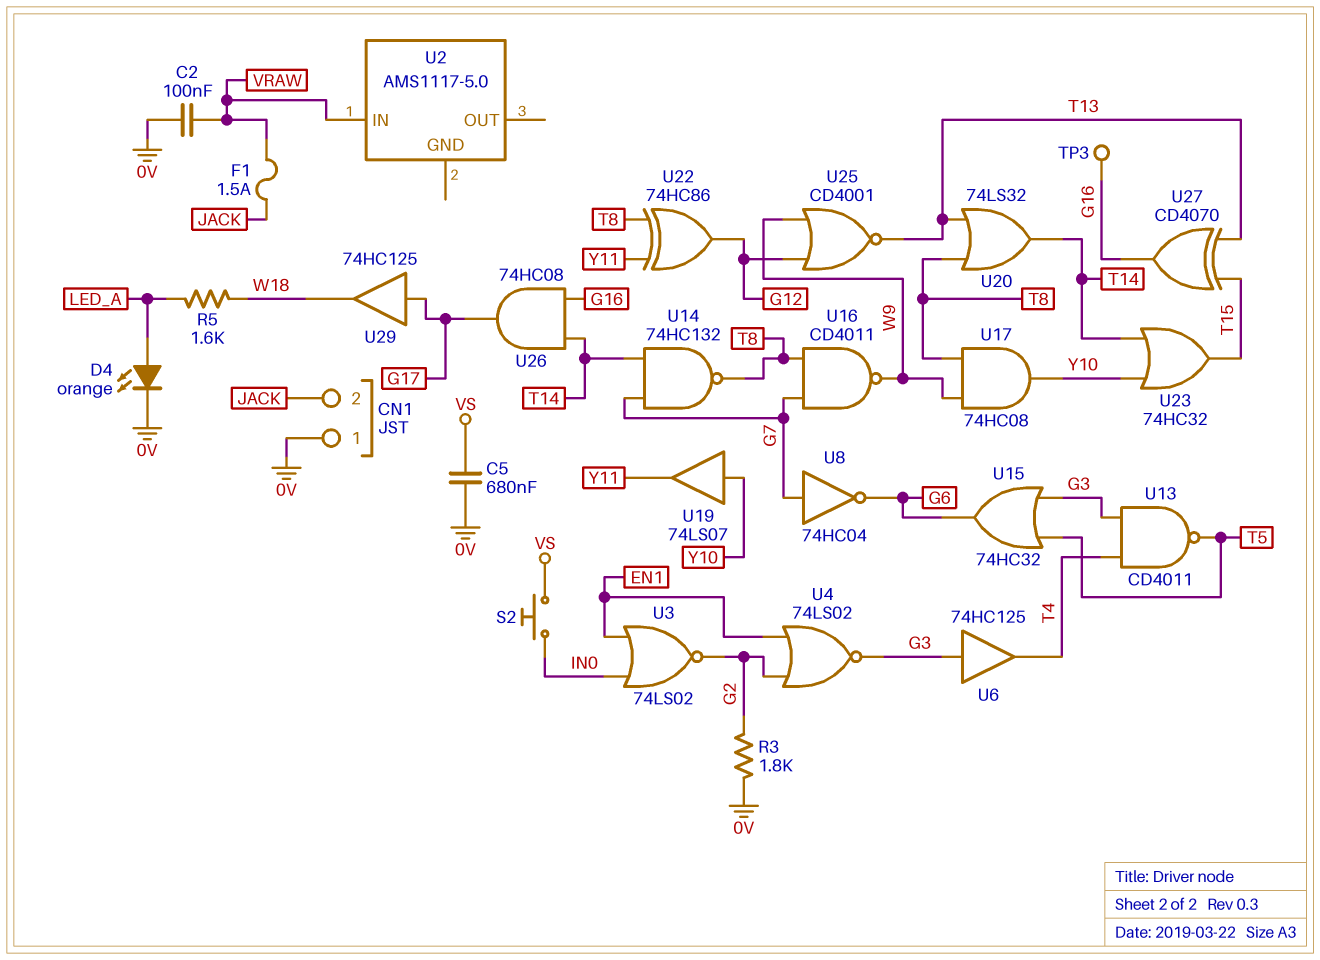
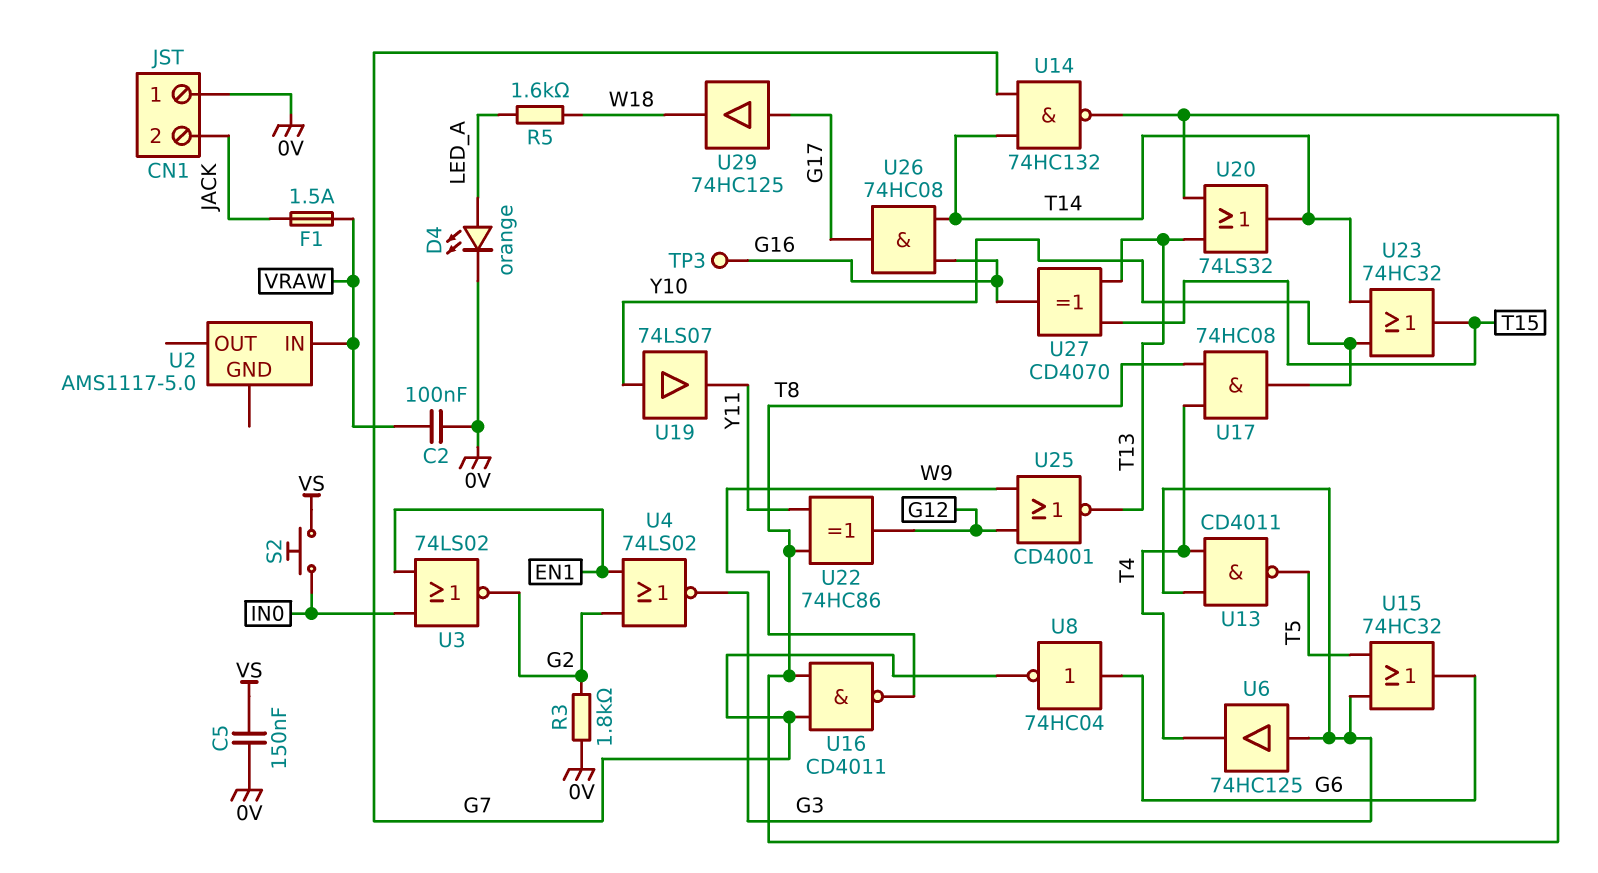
C5: 680nF (0V, VS) -> 150nF (0V, VS)
U8: NOT 74HC04 (in G7, out G6) -> NOT 74HC04 (in G6, out G7)
U17: AND 74HC08 (in T8, in W9, out Y10) -> AND 74HC08 (in T4, in T8, out Y10)

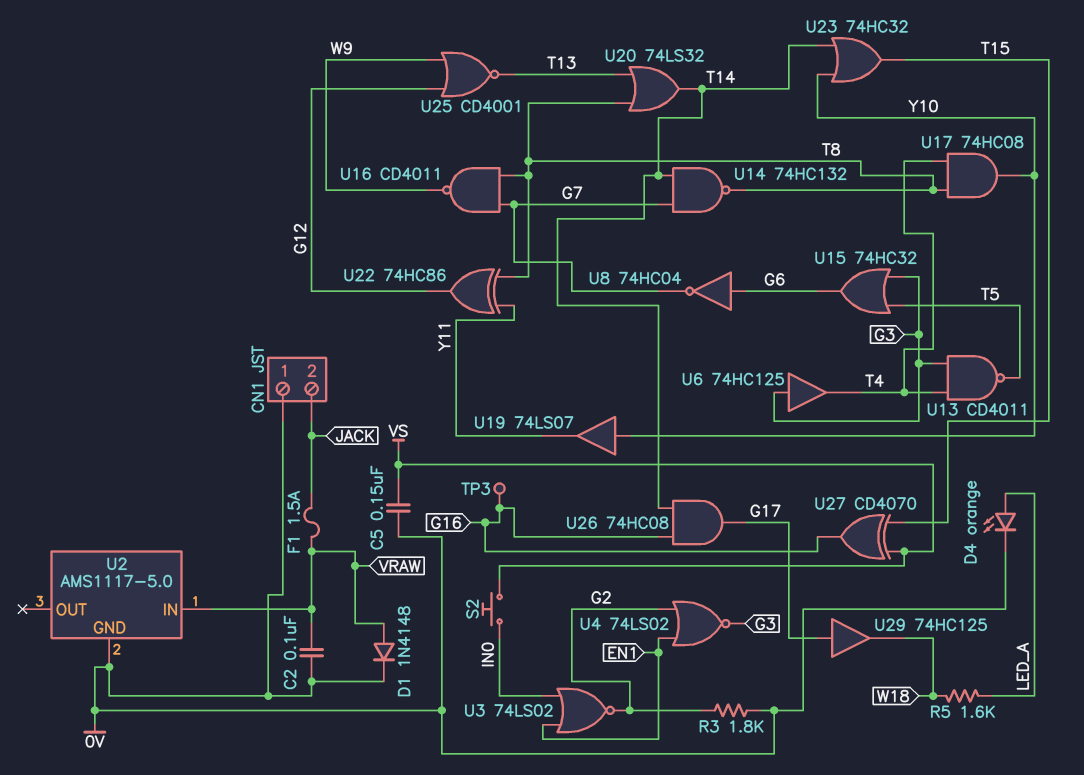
D1: none -> diode 1N4148 (A VRAW, K 0V)
U2 pin GND: none -> 0V
U27: XOR CD4070 (in T13, in T15, out G16) -> XOR CD4070 (in T15, in VS, out G16)

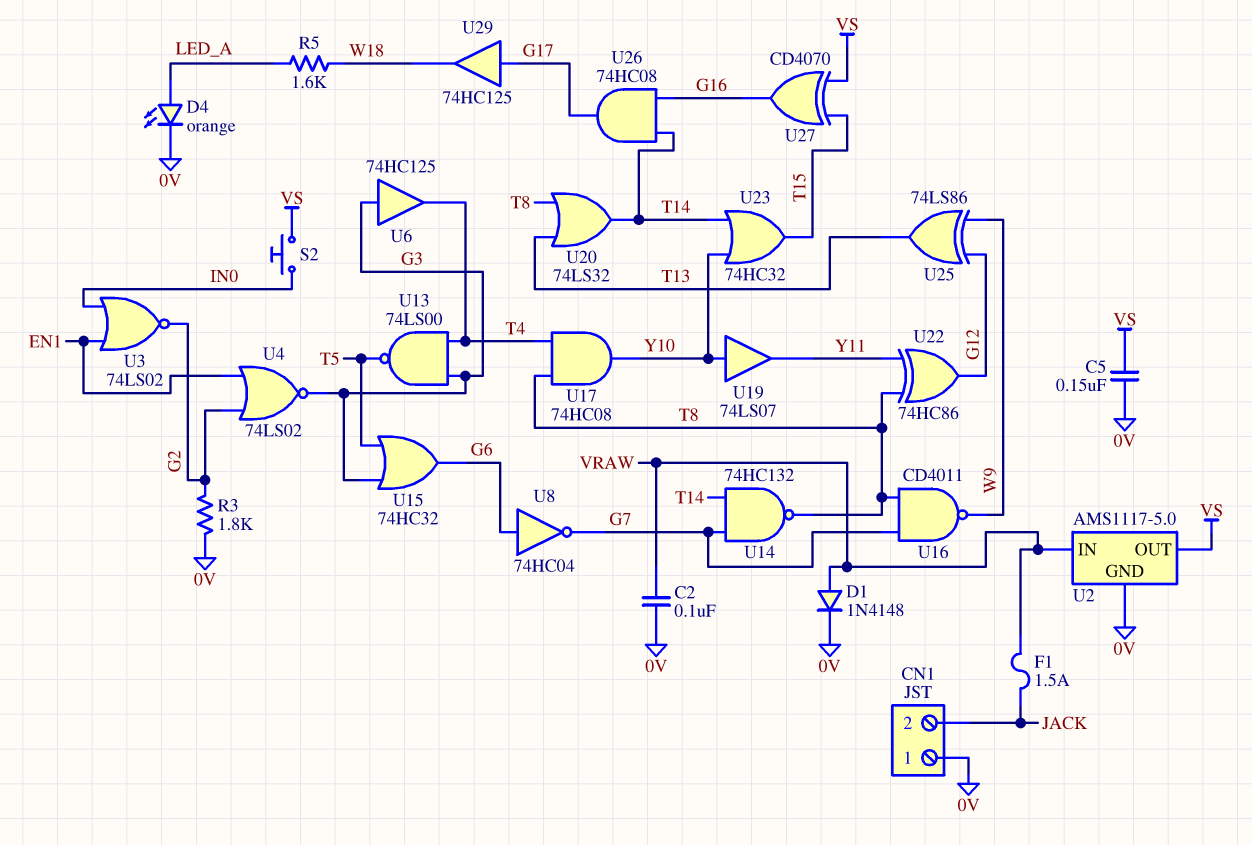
TP3: test point (G16) -> none
U2 pin OUT: none -> VS
U13: NAND CD4011 (in G3, in T4, out T5) -> NAND 74LS00 (in G3, in T4, out T5)
U25: NOR CD4001 (in G12, in W9, out T13) -> XOR 74LS86 (in G12, in W9, out T13)

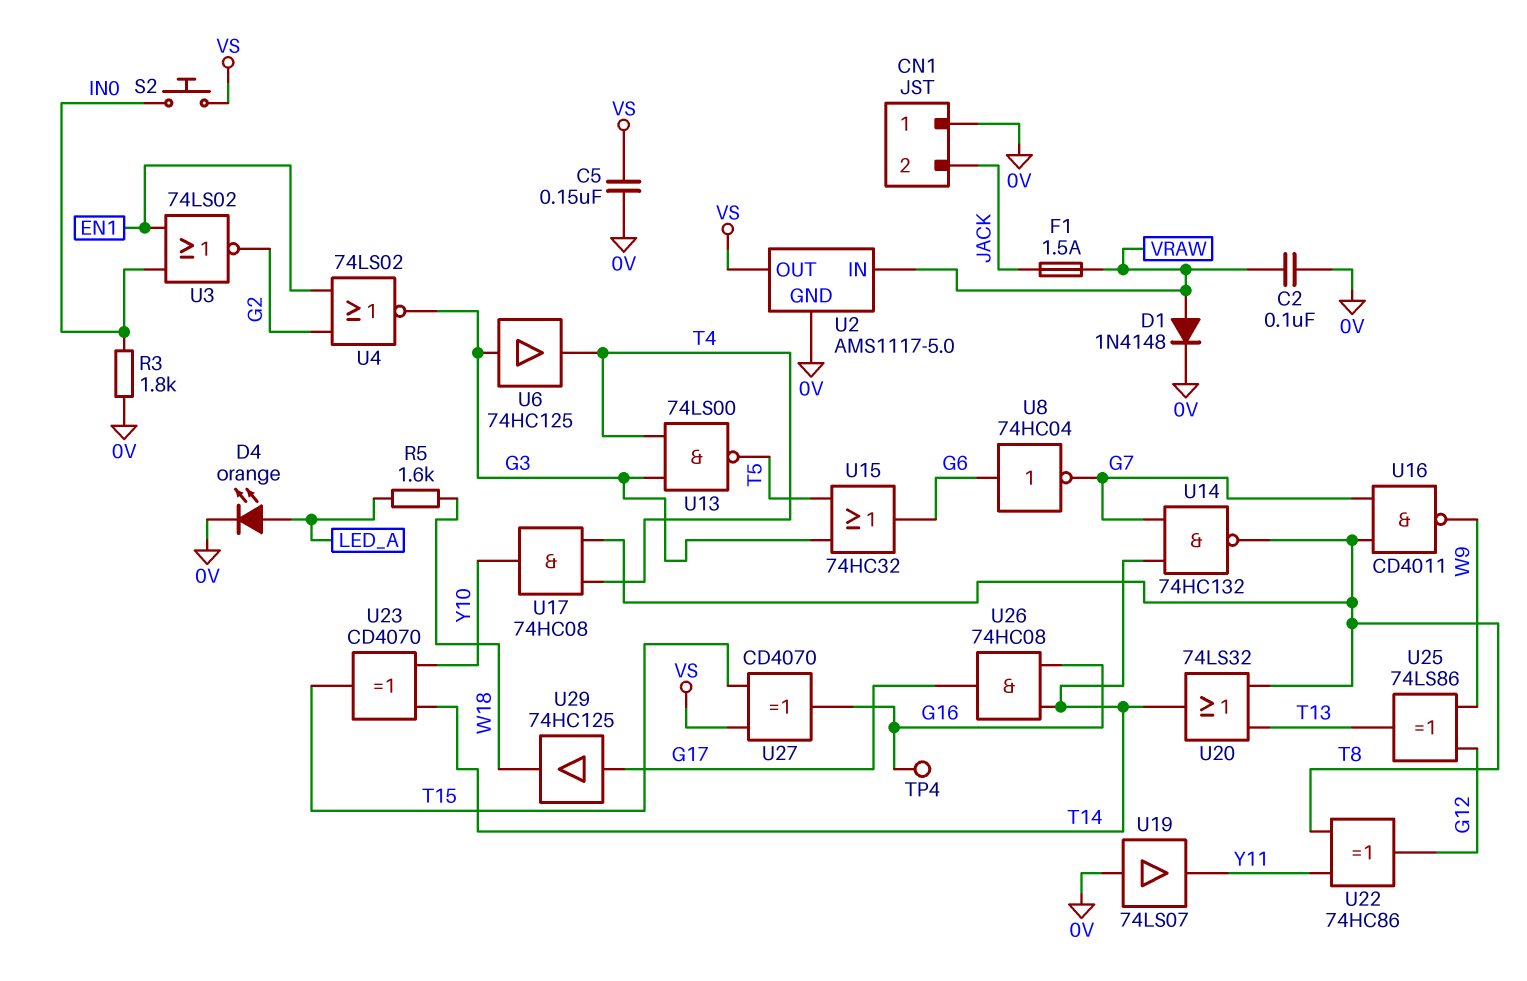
R3: 1.8k (0V, G2) -> 1.8k (0V, IN0)
TP4: none -> test point (G16)
U19: buffer 74LS07 (in Y10, out Y11) -> buffer 74LS07 (in 0V, out Y11)
U23: OR 74HC32 (in T14, in Y10, out T15) -> XOR CD4070 (in T14, in Y10, out T15)

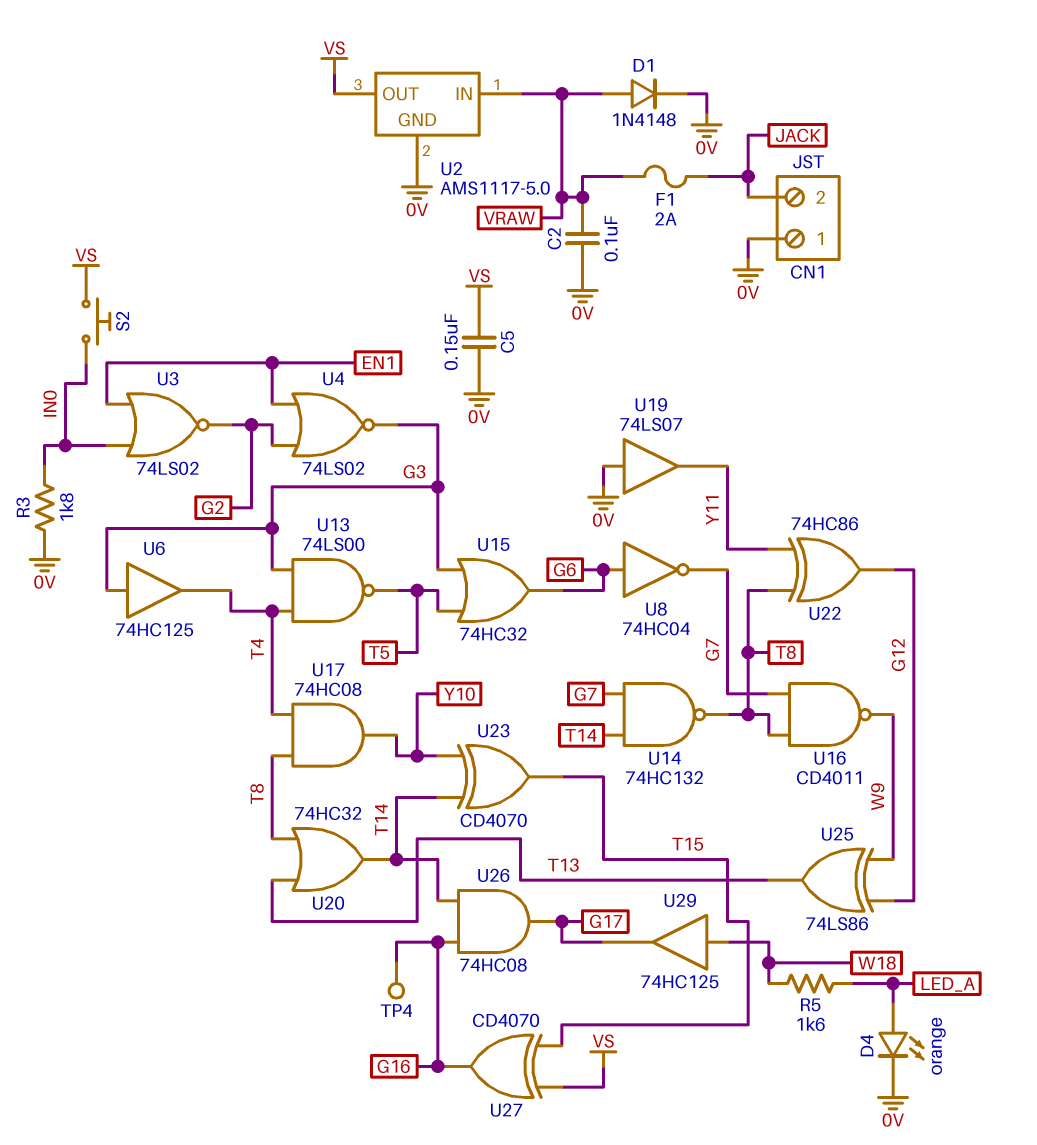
F1: 1.5A (JACK, VRAW) -> 2A (JACK, VRAW)
U20: OR 74LS32 (in T8, in T13, out T14) -> OR 74HC32 (in T8, in T13, out T14)
U29: buffer 74HC125 (in G17, out W18) -> buffer 74HC125 (in W18, out G17)

